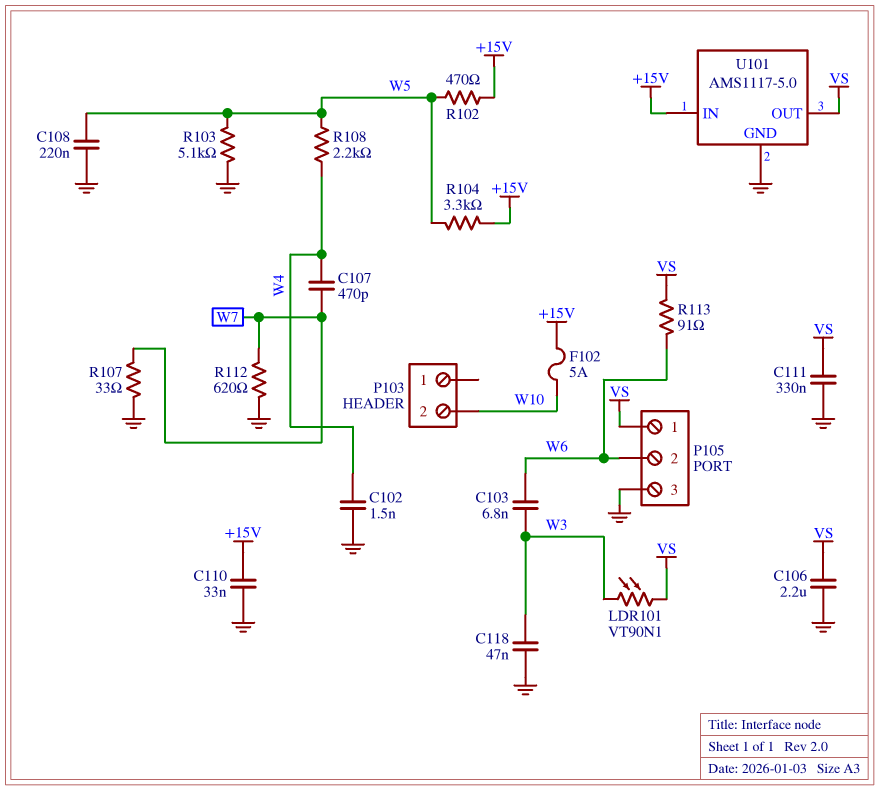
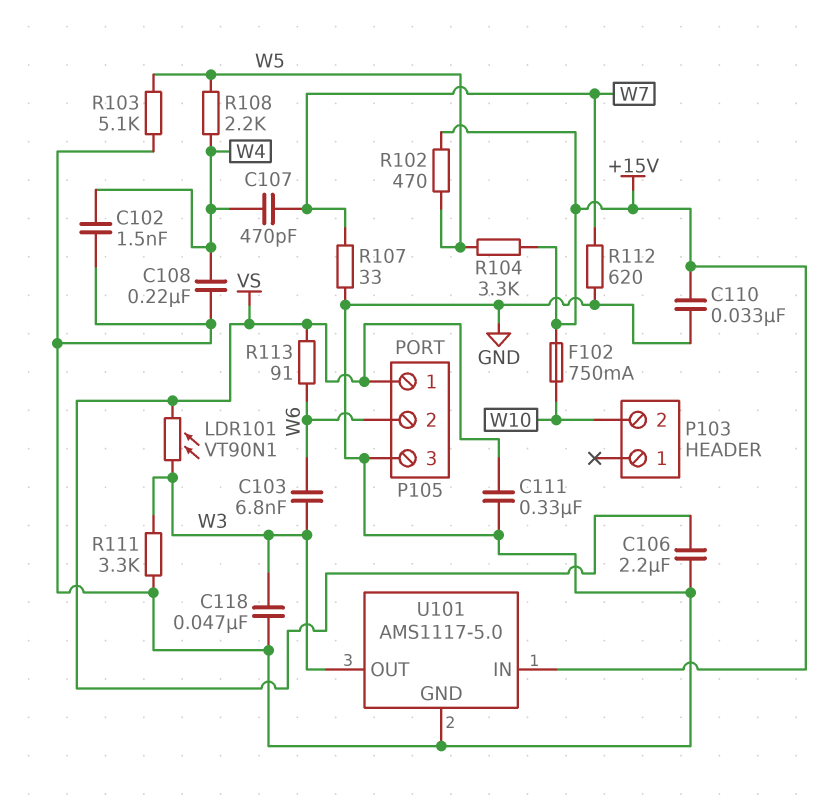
C108: 220nF (GND, W5) -> 220nF (GND, W4)
F102: 5A (+15V, W10) -> 750mA (+15V, W10)
R111: none -> 3.3k (GND, W3)
U101 pin OUT: VS -> W3

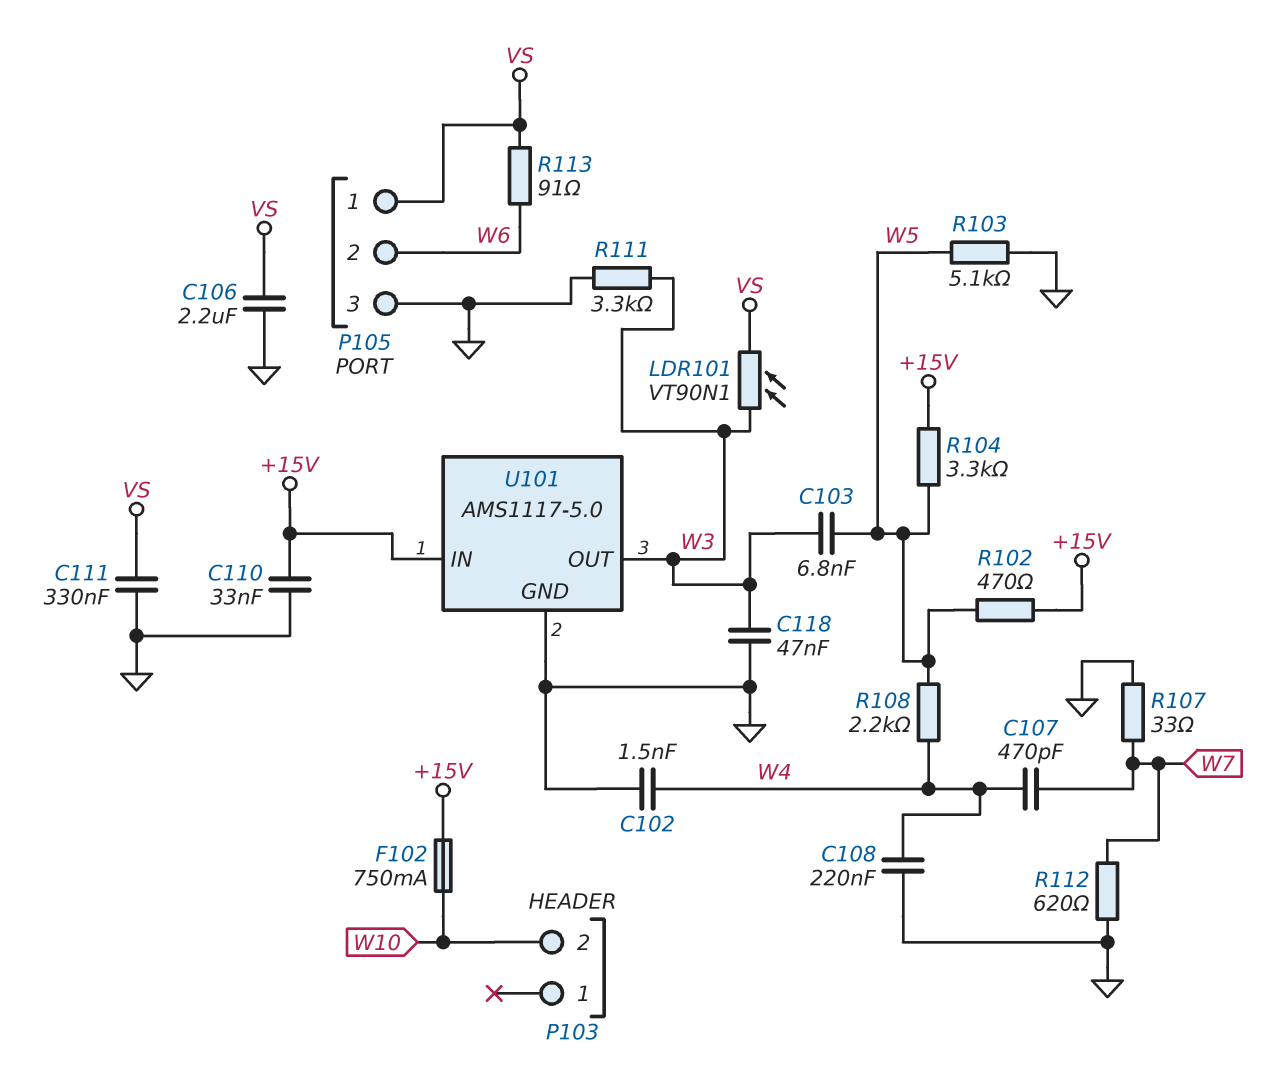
C103: 6.8nF (W3, W6) -> 6.8nF (W3, W5)

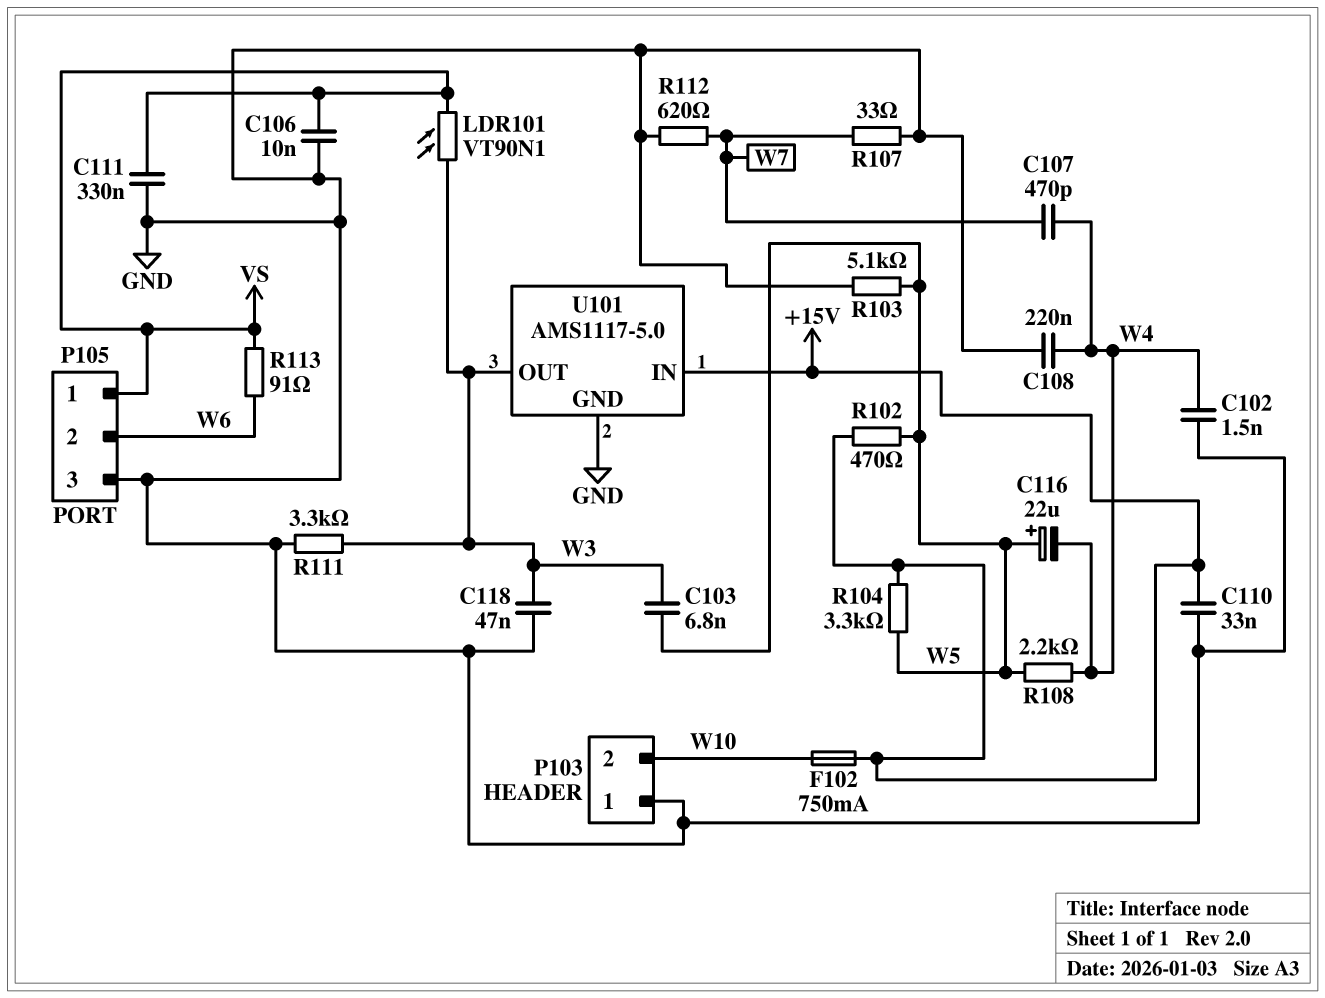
C106: 2.2uF (GND, VS) -> 10nF (GND, VS)
C116: none -> 22uF (plus W5, minus W4)
P103 pin 1: none -> GND

